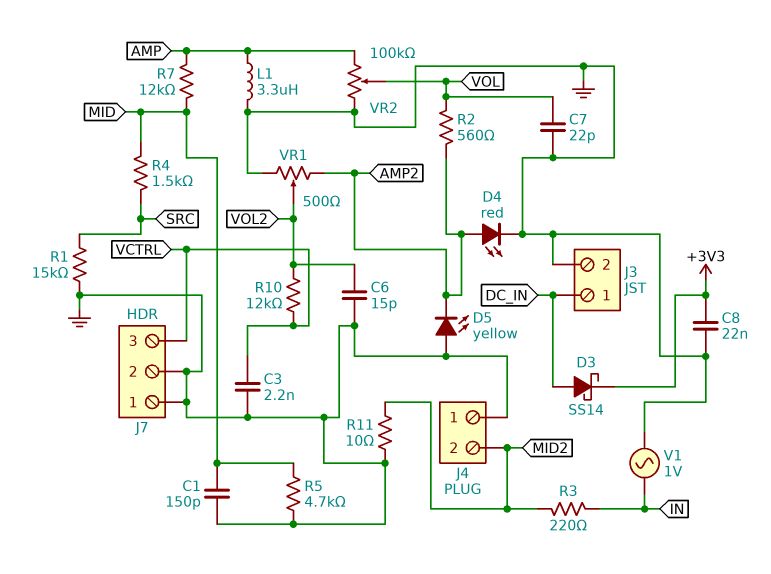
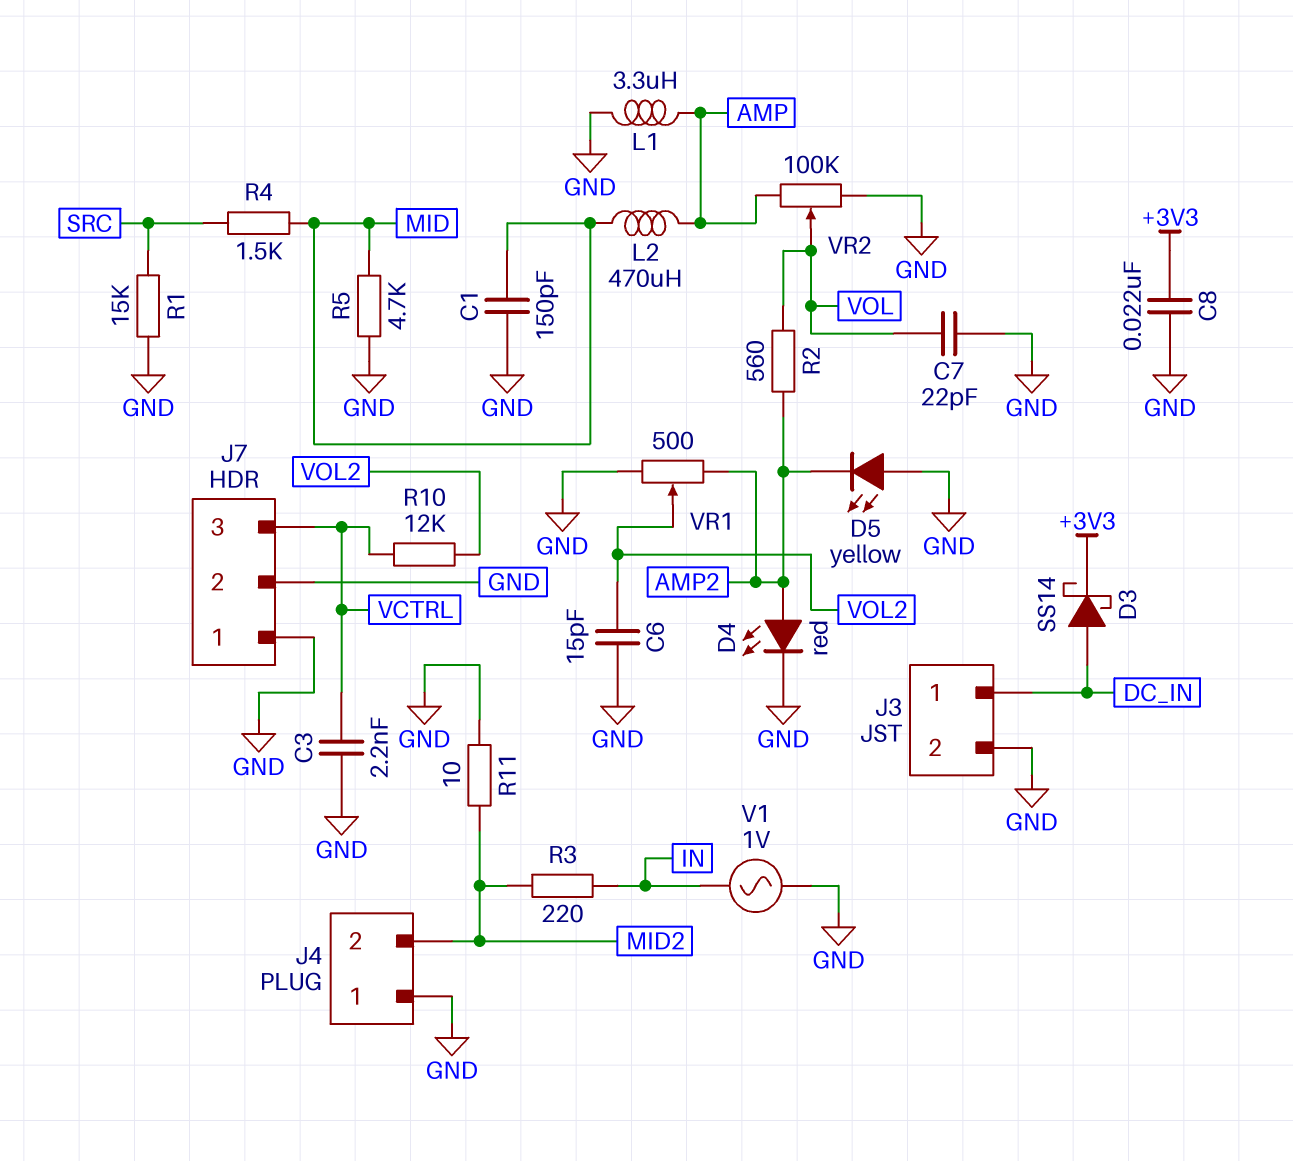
L2: none -> 470uH (AMP, MID)
R7: 12k (AMP, MID) -> none

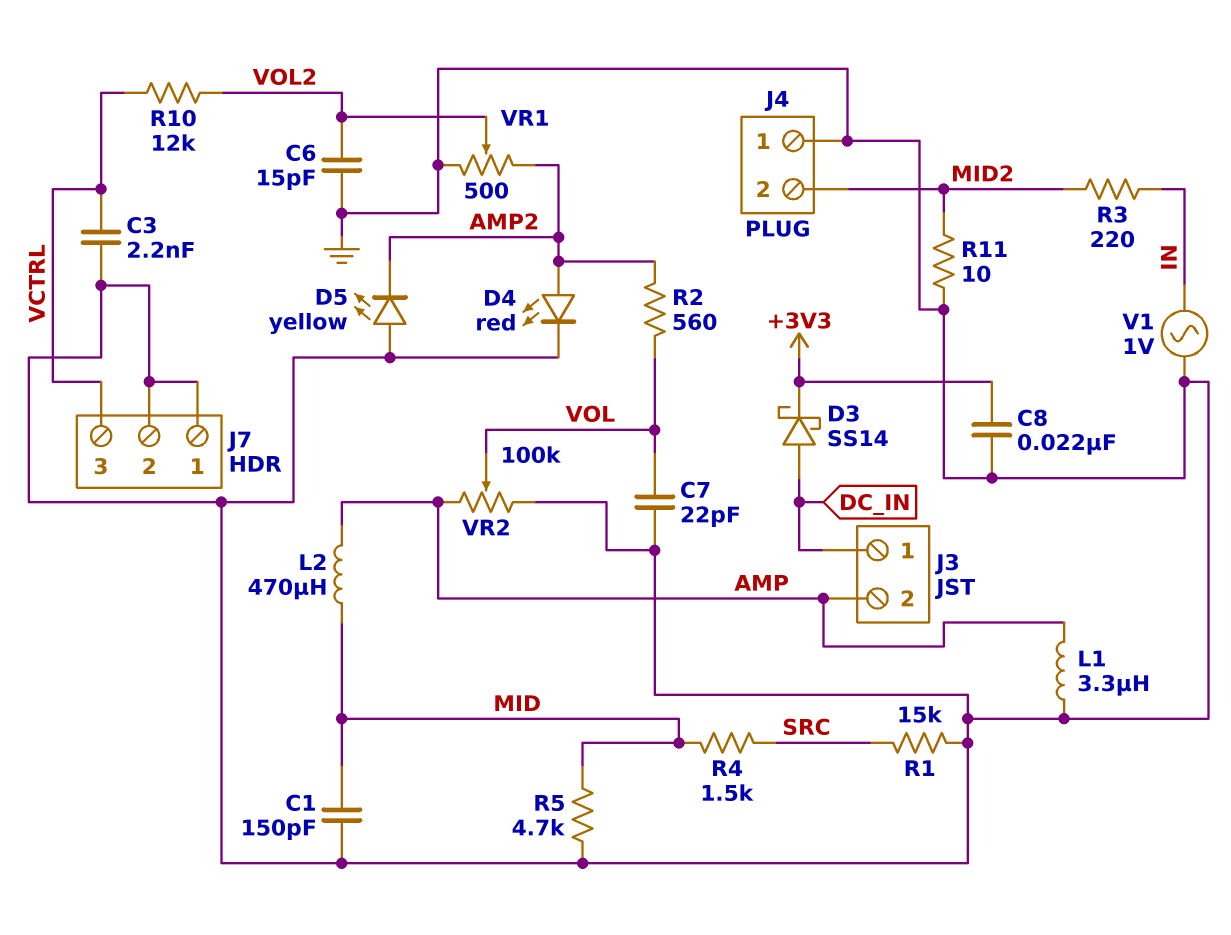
J3 pin 2: GND -> AMP

